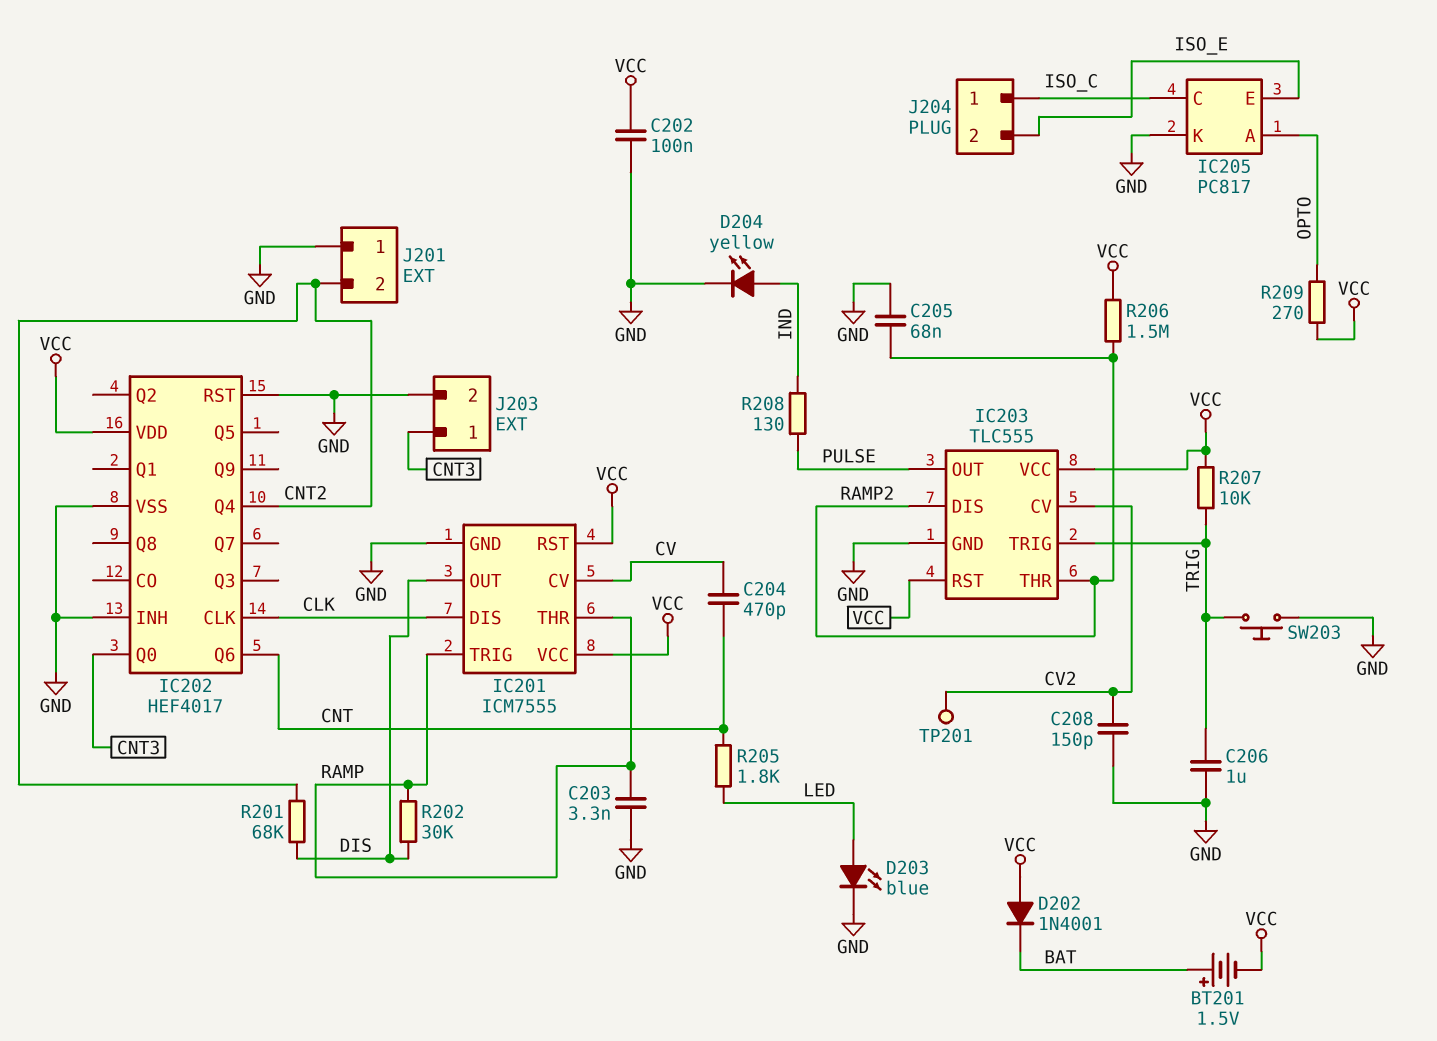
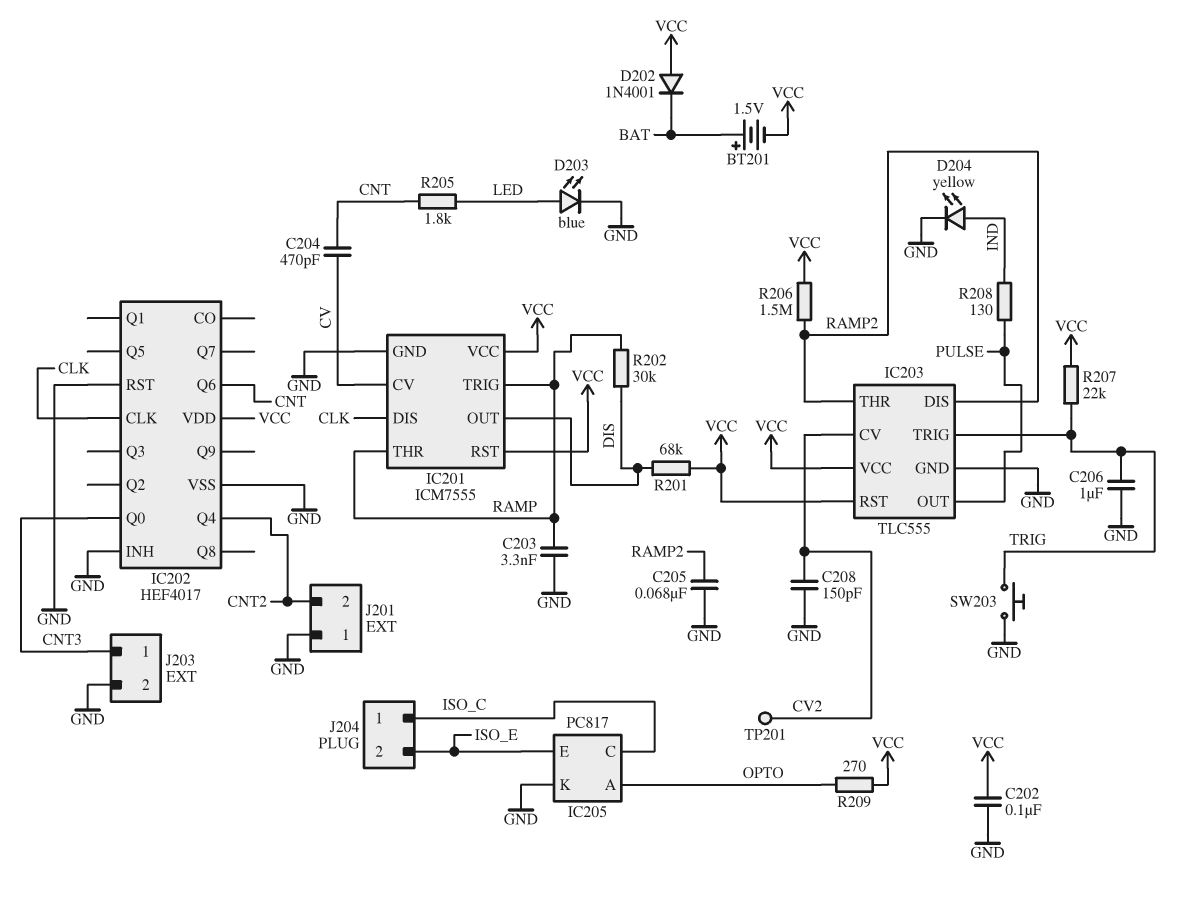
R201: 68k (CNT2, DIS) -> 68k (DIS, VCC)
R207: 10k (TRIG, VCC) -> 22k (TRIG, VCC)

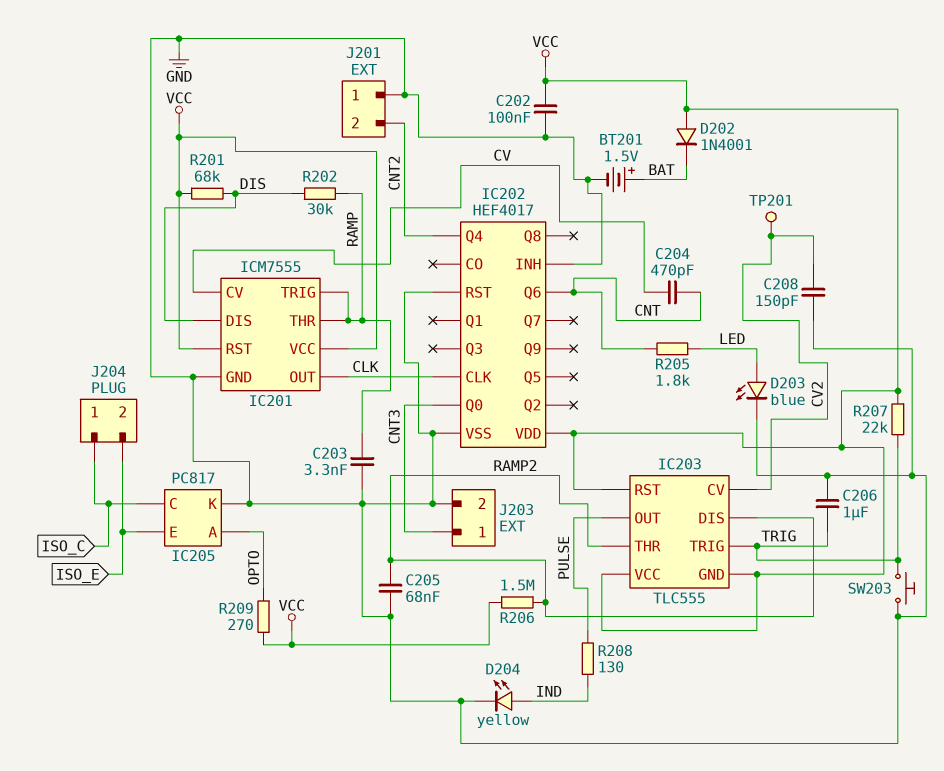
BT201: 1.5V (plus BAT, minus VCC) -> 1.5V (plus BAT, minus GND)
IC201 pin DIS: CLK -> DIS
IC201 pin OUT: DIS -> CLK
IC203 pin GND: GND -> VCC

